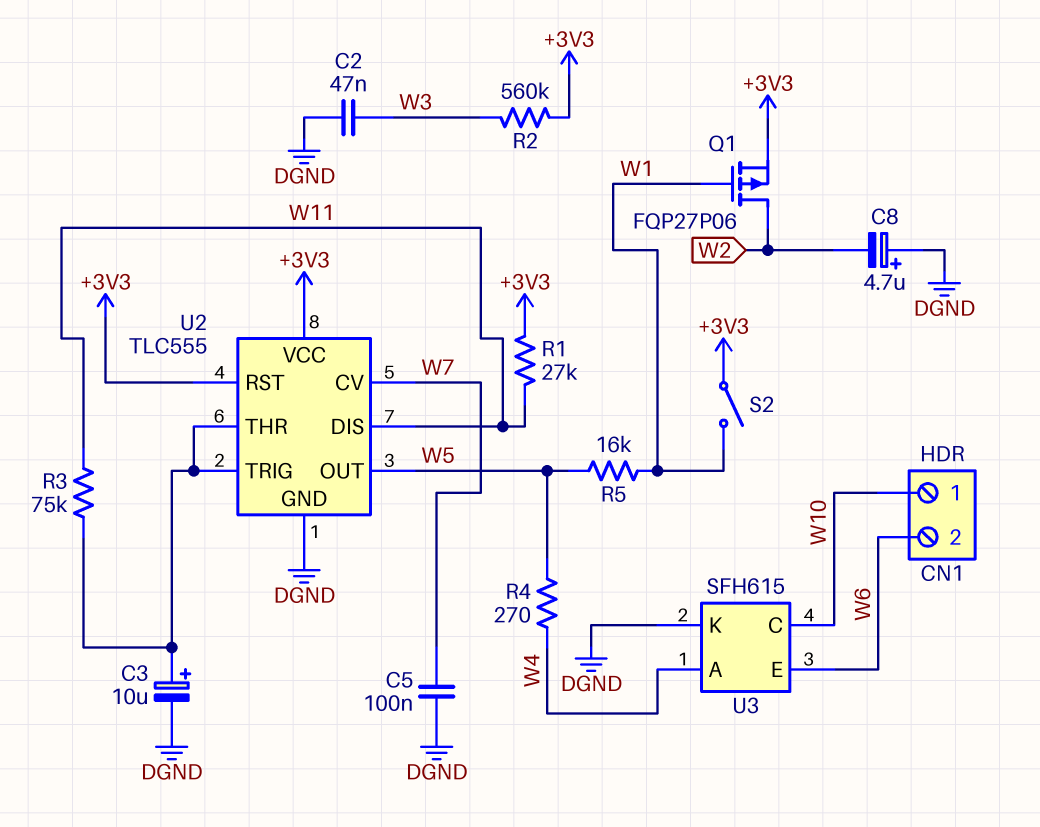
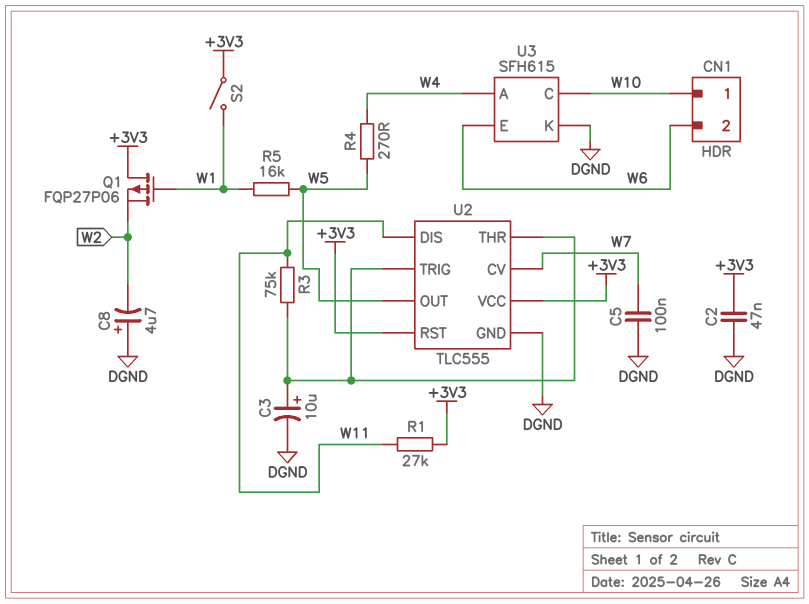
C2: 47nF (DGND, W3) -> 47nF (+3V3, DGND)
Q1: PMOS FQP27P06 (G W1, D W2, S +3V3) -> PMOS FQP27P06 (G W1, D +3V3, S W2)
R2: 560k (+3V3, W3) -> none

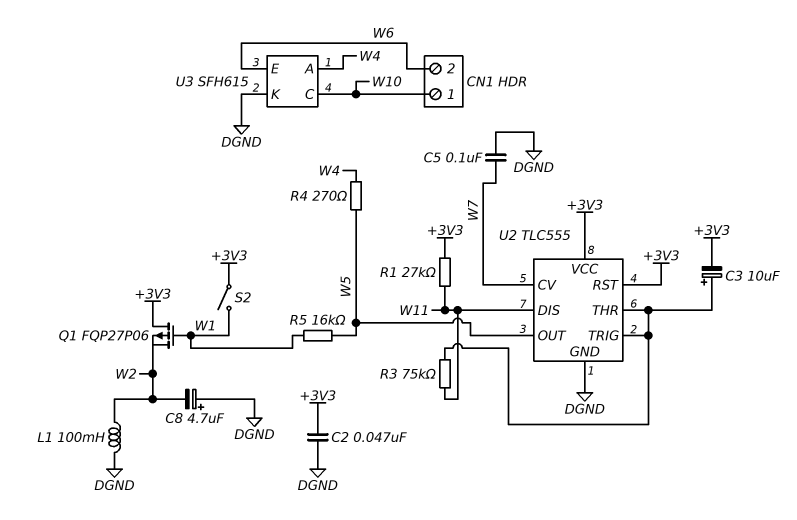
C3: 10uF (plus U2/THR, minus DGND) -> 10uF (plus U2/THR, minus +3V3)
L1: none -> 100mH (DGND, W2)

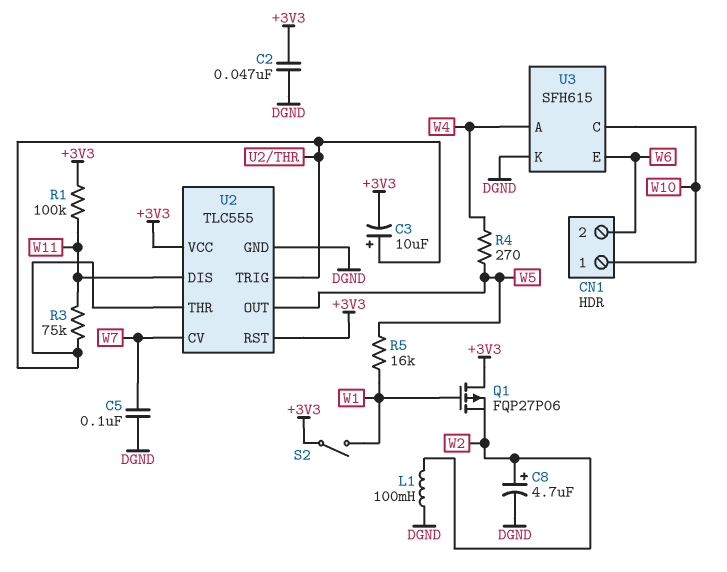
C8: 4.7uF (plus DGND, minus W2) -> 4.7uF (plus W2, minus DGND)
R1: 27k (+3V3, W11) -> 100k (+3V3, W11)

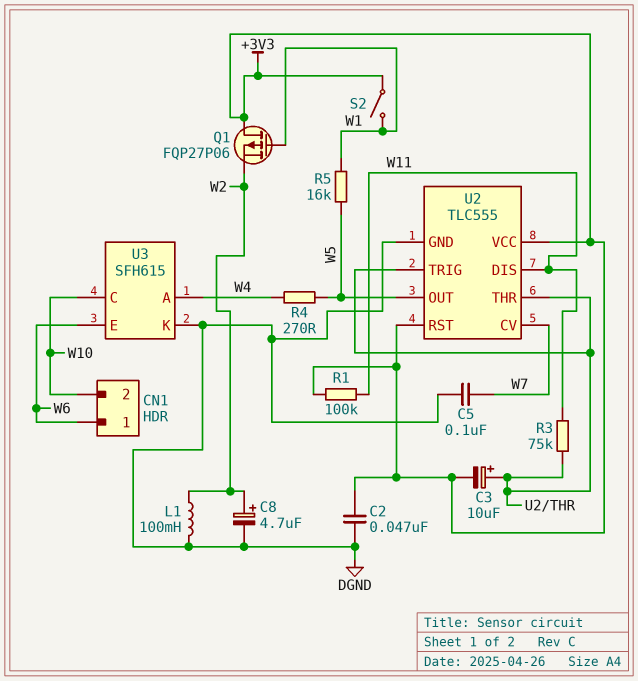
CN1 pin 1: W10 -> W6
CN1 pin 2: W6 -> W10

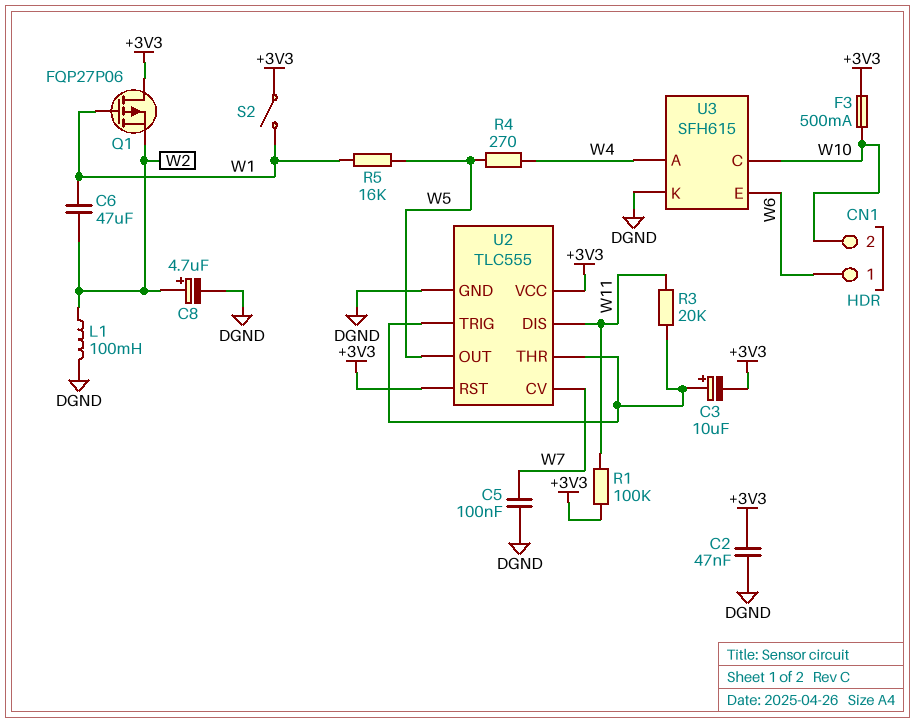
C6: none -> 47uF (W1, W2)
F3: none -> 500mA (+3V3, W10)
R3: 75k (U2/THR, W11) -> 20k (U2/THR, W11)

